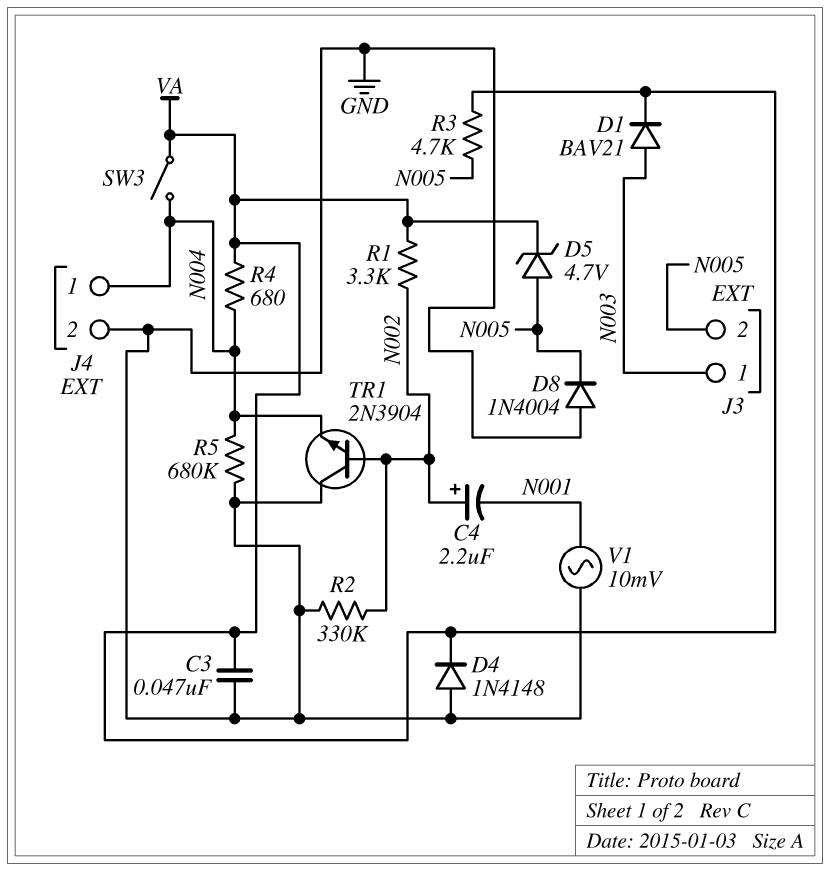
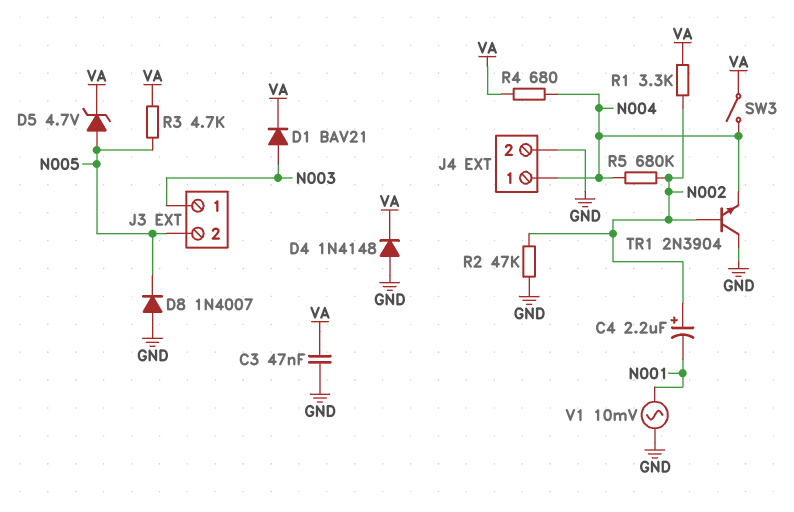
D8: diode 1N4004 (A GND, K N005) -> diode 1N4007 (A GND, K N005)
R2: 330k (GND, N002) -> 47k (GND, N002)
R5: 680k (GND, N004) -> 680k (N002, N004)

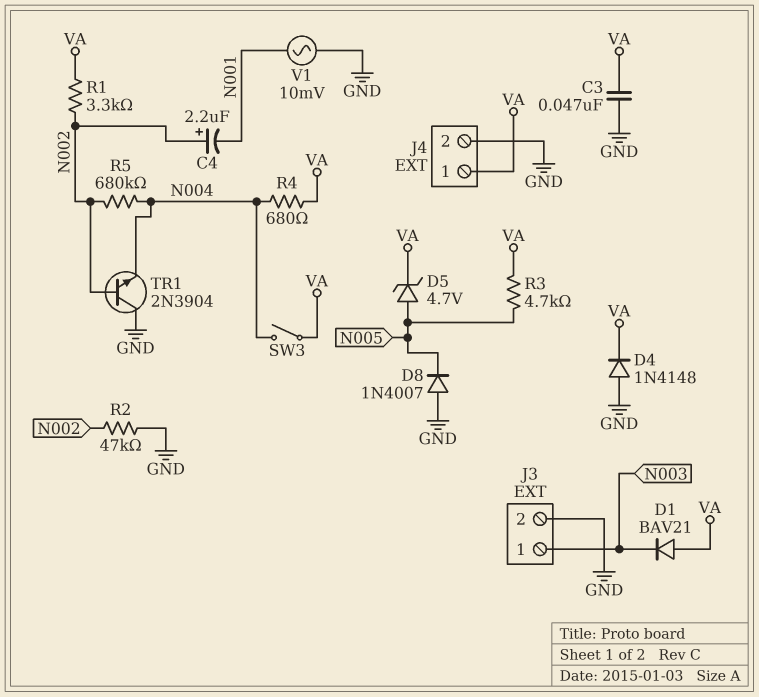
D1: diode BAV21 (A N003, K VA) -> diode BAV21 (A VA, K N003)
J3 pin 2: N005 -> GND
J4 pin 1: N004 -> VA

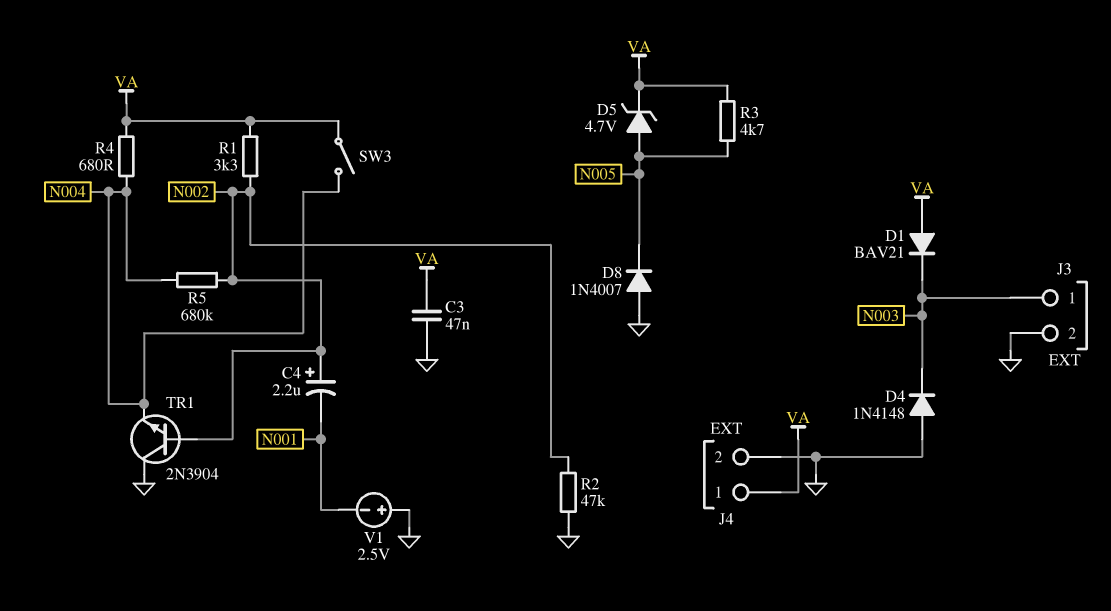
D4: diode 1N4148 (A GND, K VA) -> diode 1N4148 (A GND, K N003)
V1: AC 10mV (GND, N001) -> 2.5V (plus GND, minus N001)

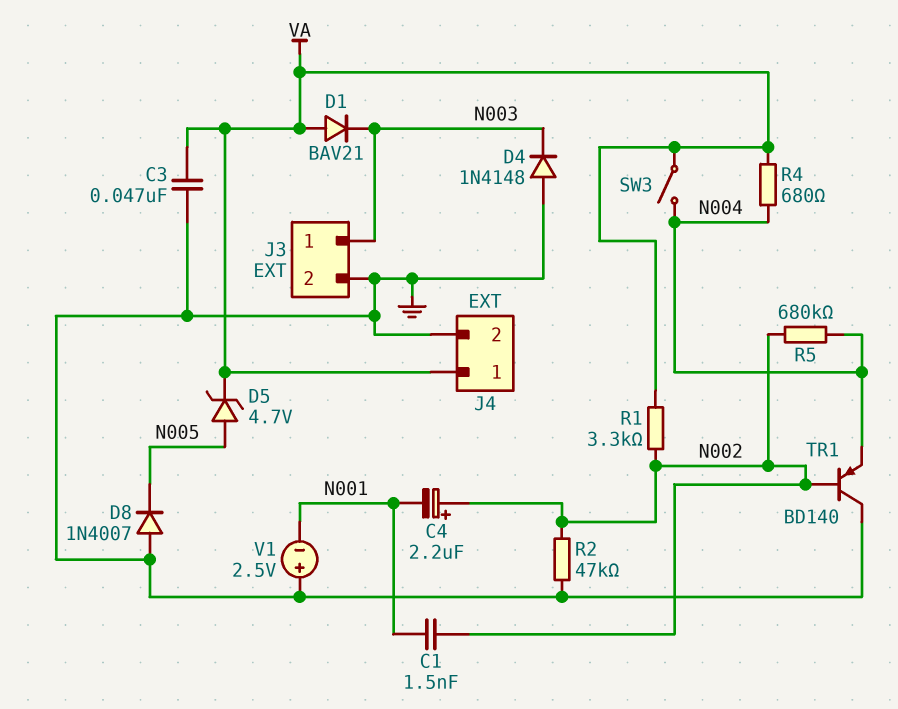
C1: none -> 1.5nF (N001, N002)
R3: 4.7k (N005, VA) -> none
TR1: NPN 2N3904 (B N002, C GND, E N004) -> PNP BD140 (B N002, C GND, E N004)

